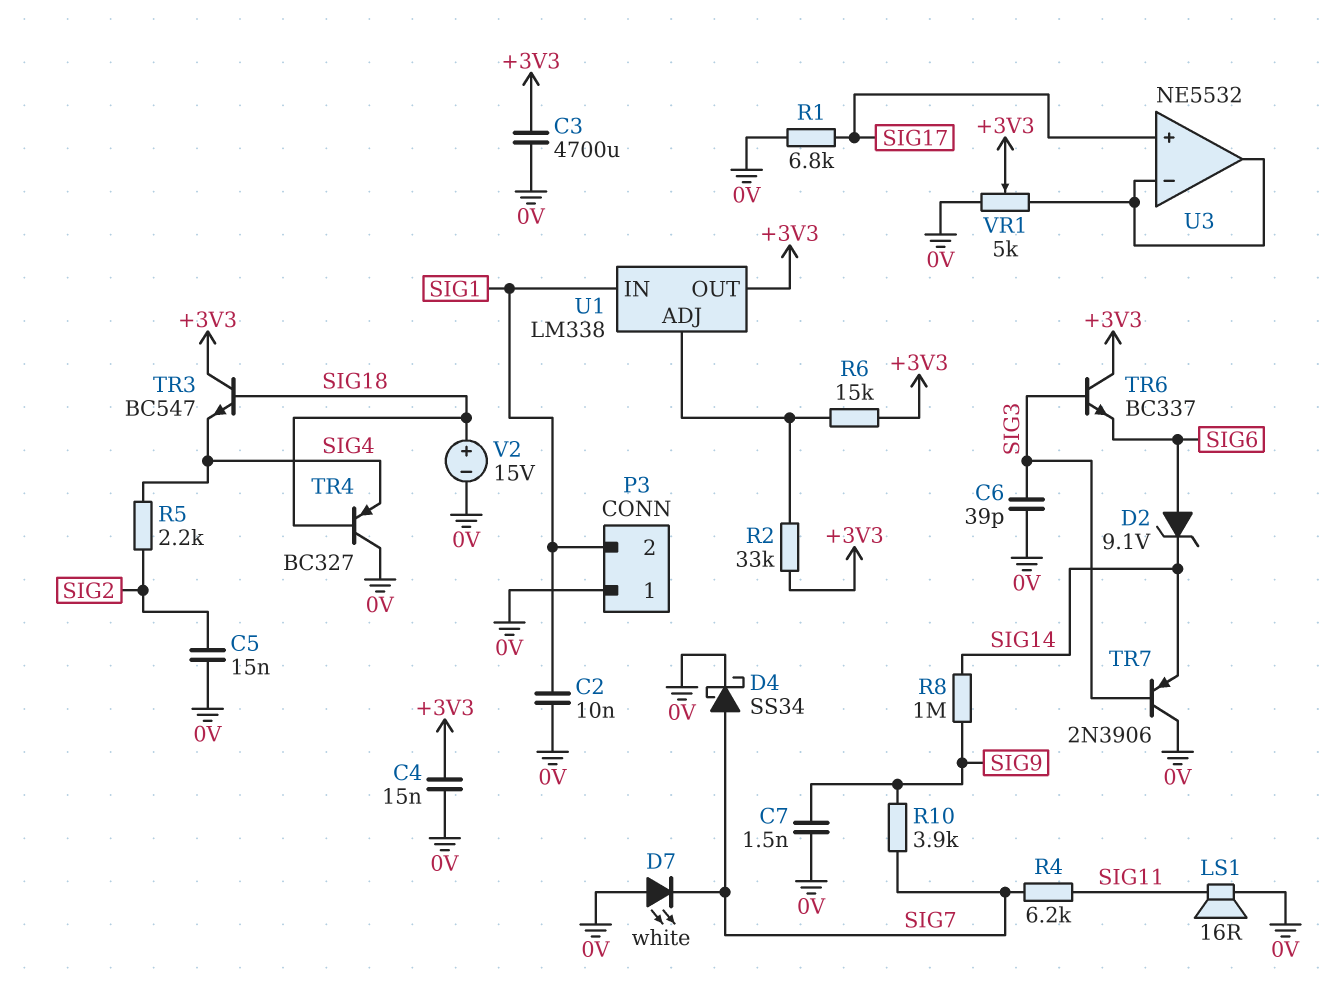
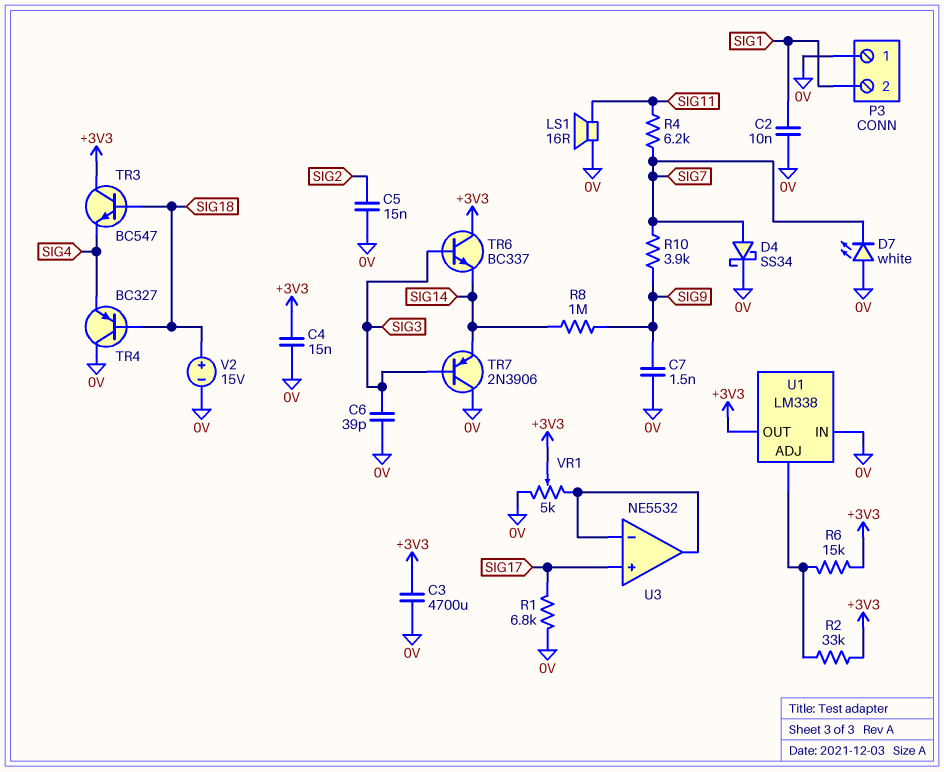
D2: zener 9.1V (A SIG6, K SIG14) -> none
R5: 2.2k (SIG2, SIG4) -> none
TR6: NPN BC337 (B SIG3, C +3V3, E SIG6) -> NPN BC337 (B SIG3, C +3V3, E SIG14)
U1 pin IN: SIG1 -> 0V

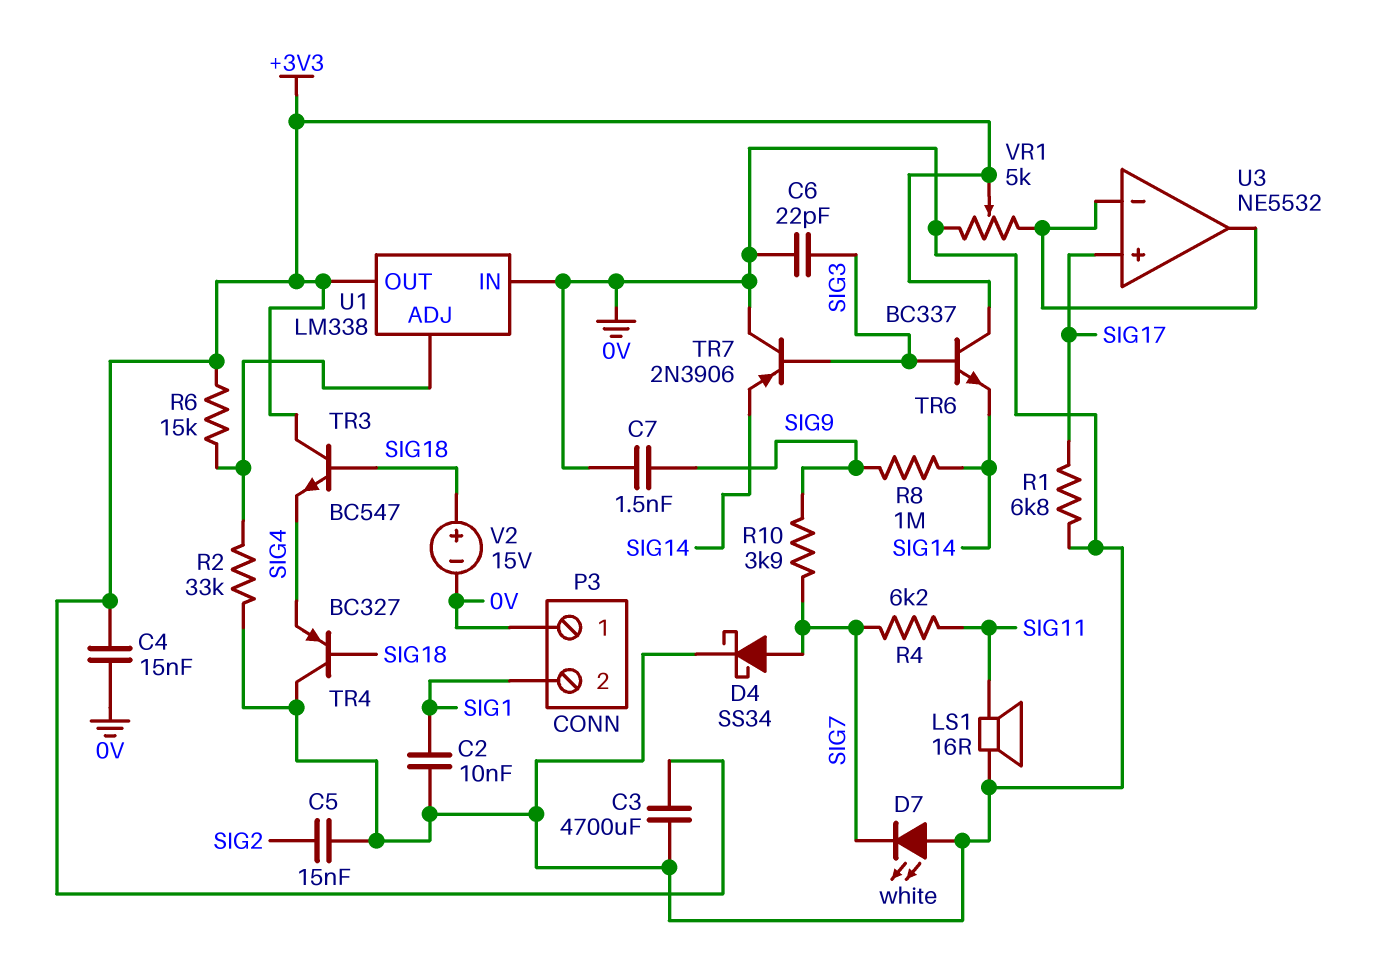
C6: 39pF (0V, SIG3) -> 22pF (0V, SIG3)
R2: 33k (+3V3, U1/ADJ) -> 33k (0V, U1/ADJ)

